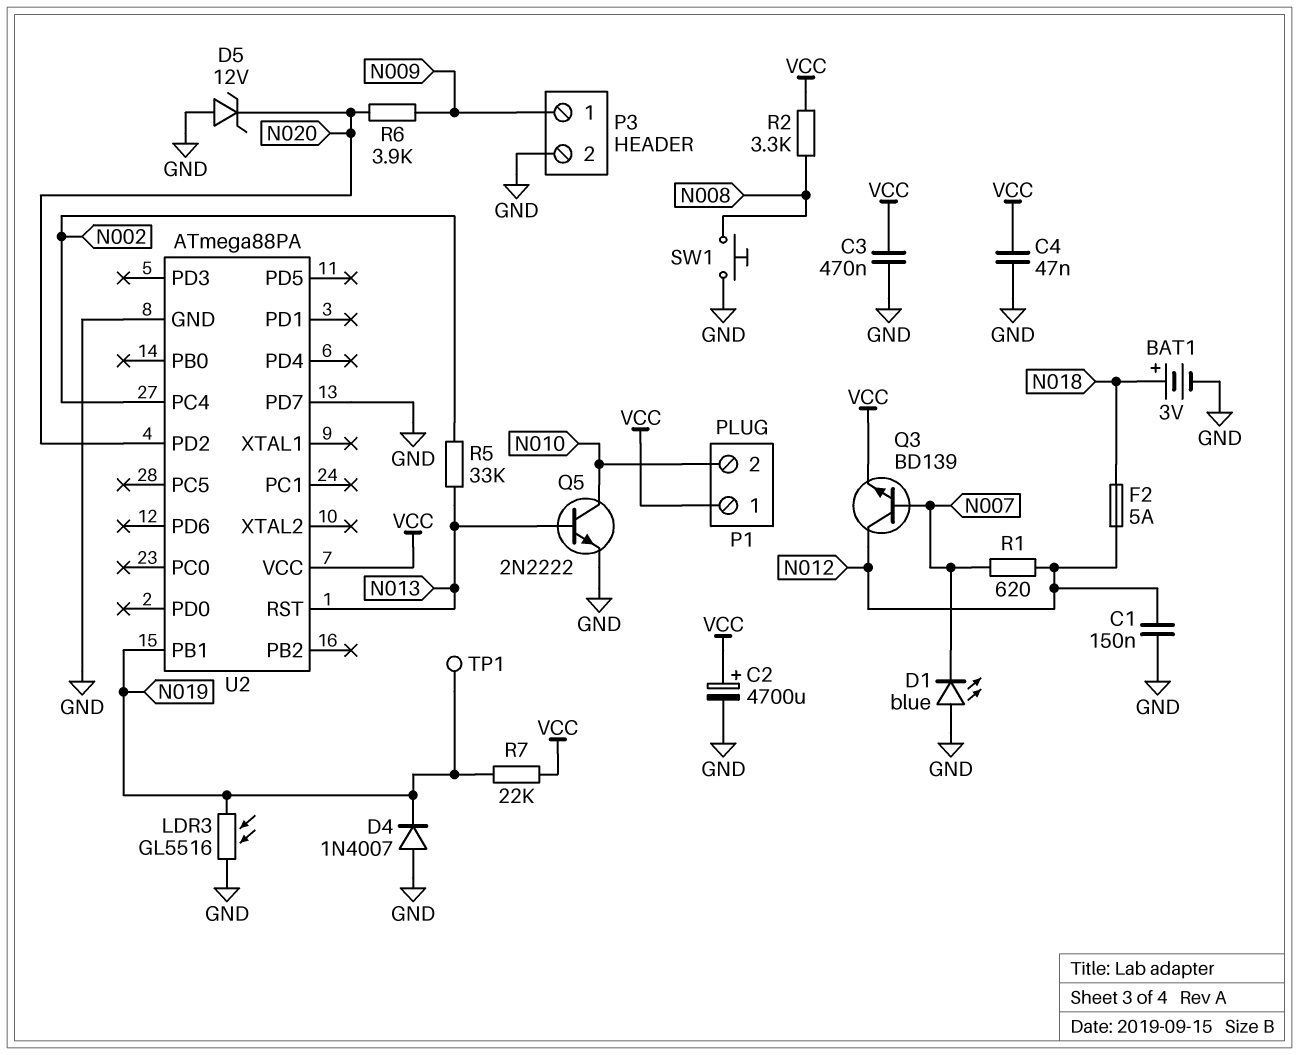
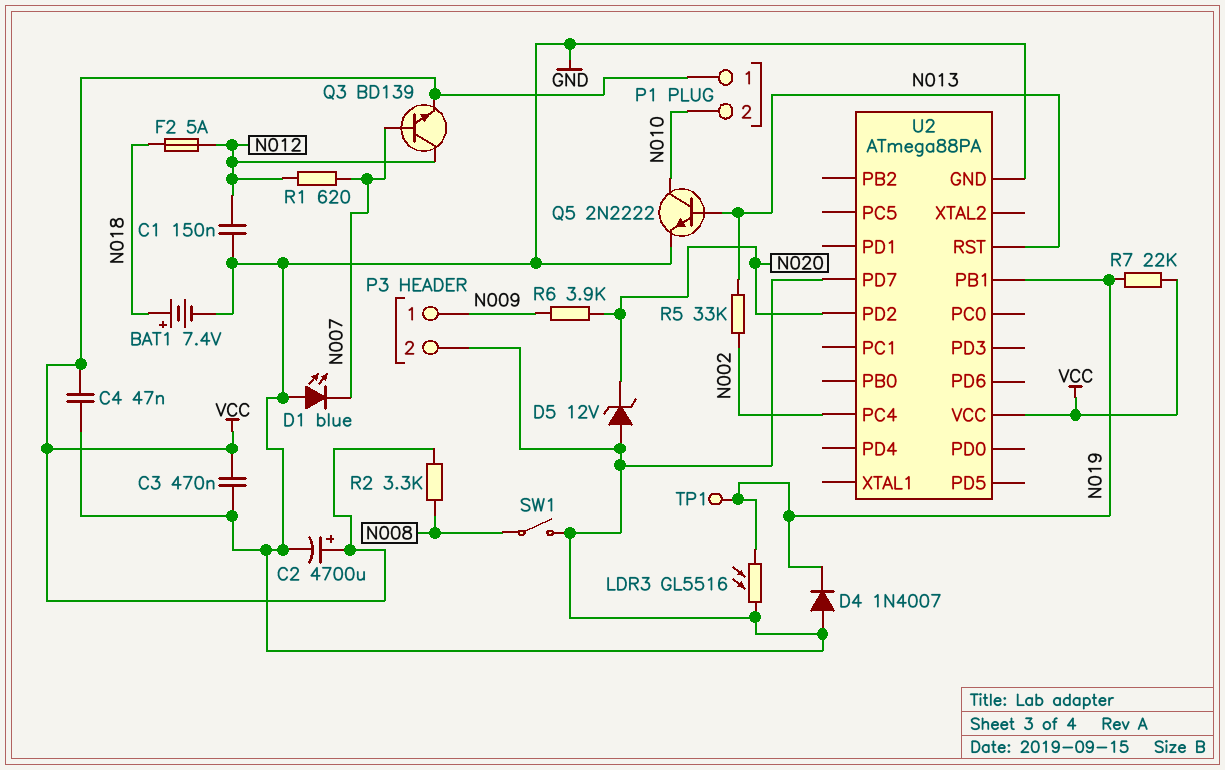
BAT1: 3V (plus N018, minus GND) -> 7.4V (plus N018, minus GND)
SW1: button (GND, N008) -> switch (GND, N008)

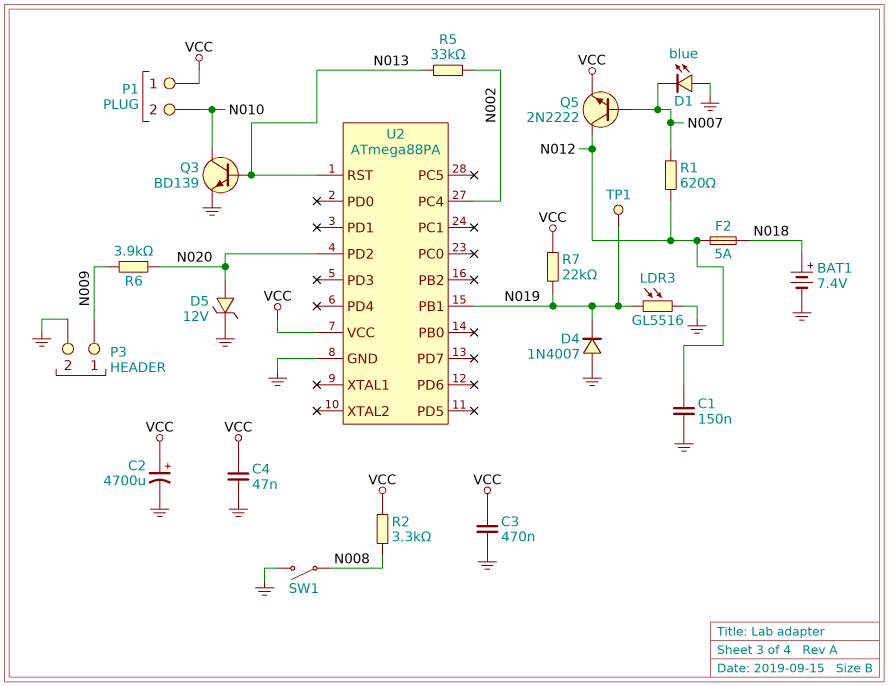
D5: zener 12V (A GND, K N020) -> zener 12V (A N020, K GND)
Q3: NPN BD139 (B N007, C N012, E VCC) -> NPN BD139 (B N013, C N010, E GND)
Q5: NPN 2N2222 (B N013, C N010, E GND) -> NPN 2N2222 (B N007, C N012, E VCC)
U2 pin PD7: GND -> none

